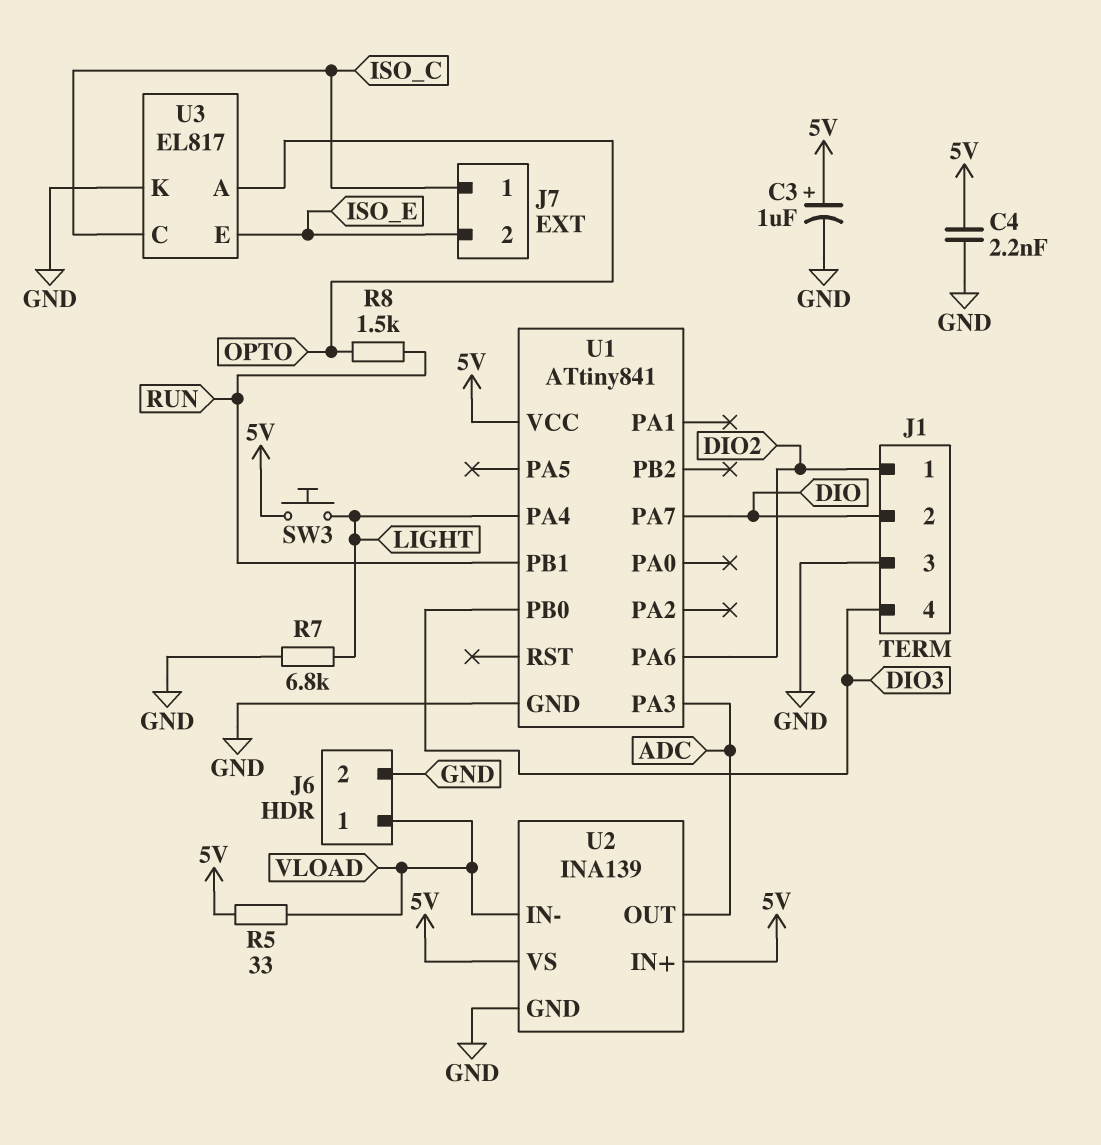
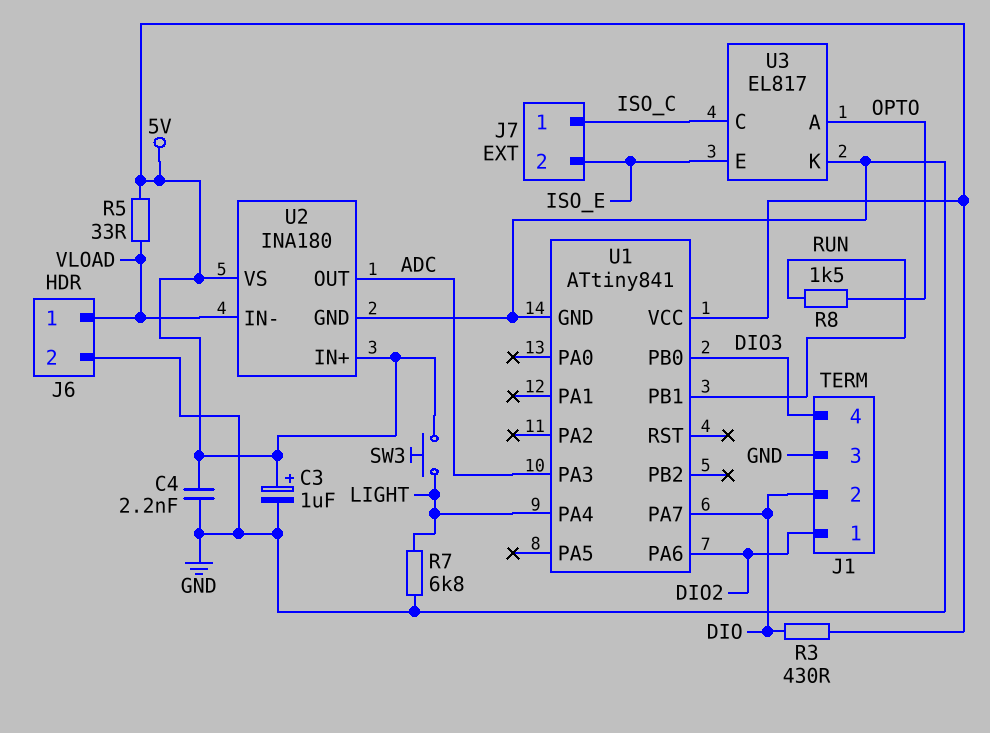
R3: none -> 430 (5V, DIO)
U2: INA139 -> INA180

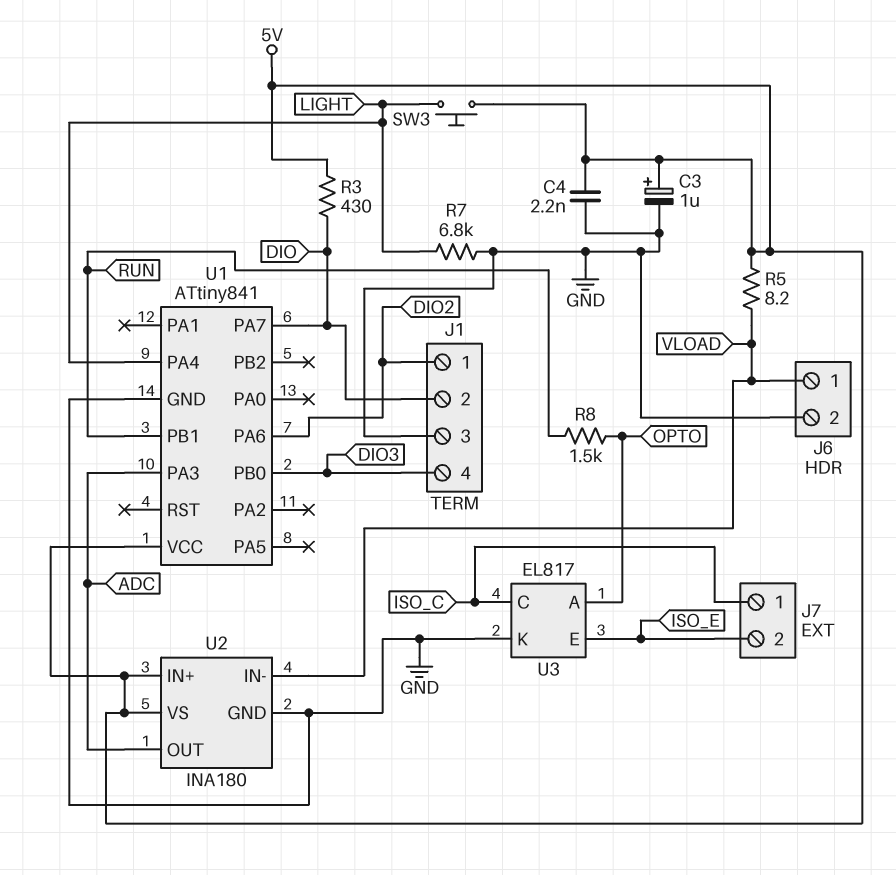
R5: 33 (5V, VLOAD) -> 8.2 (5V, VLOAD)

